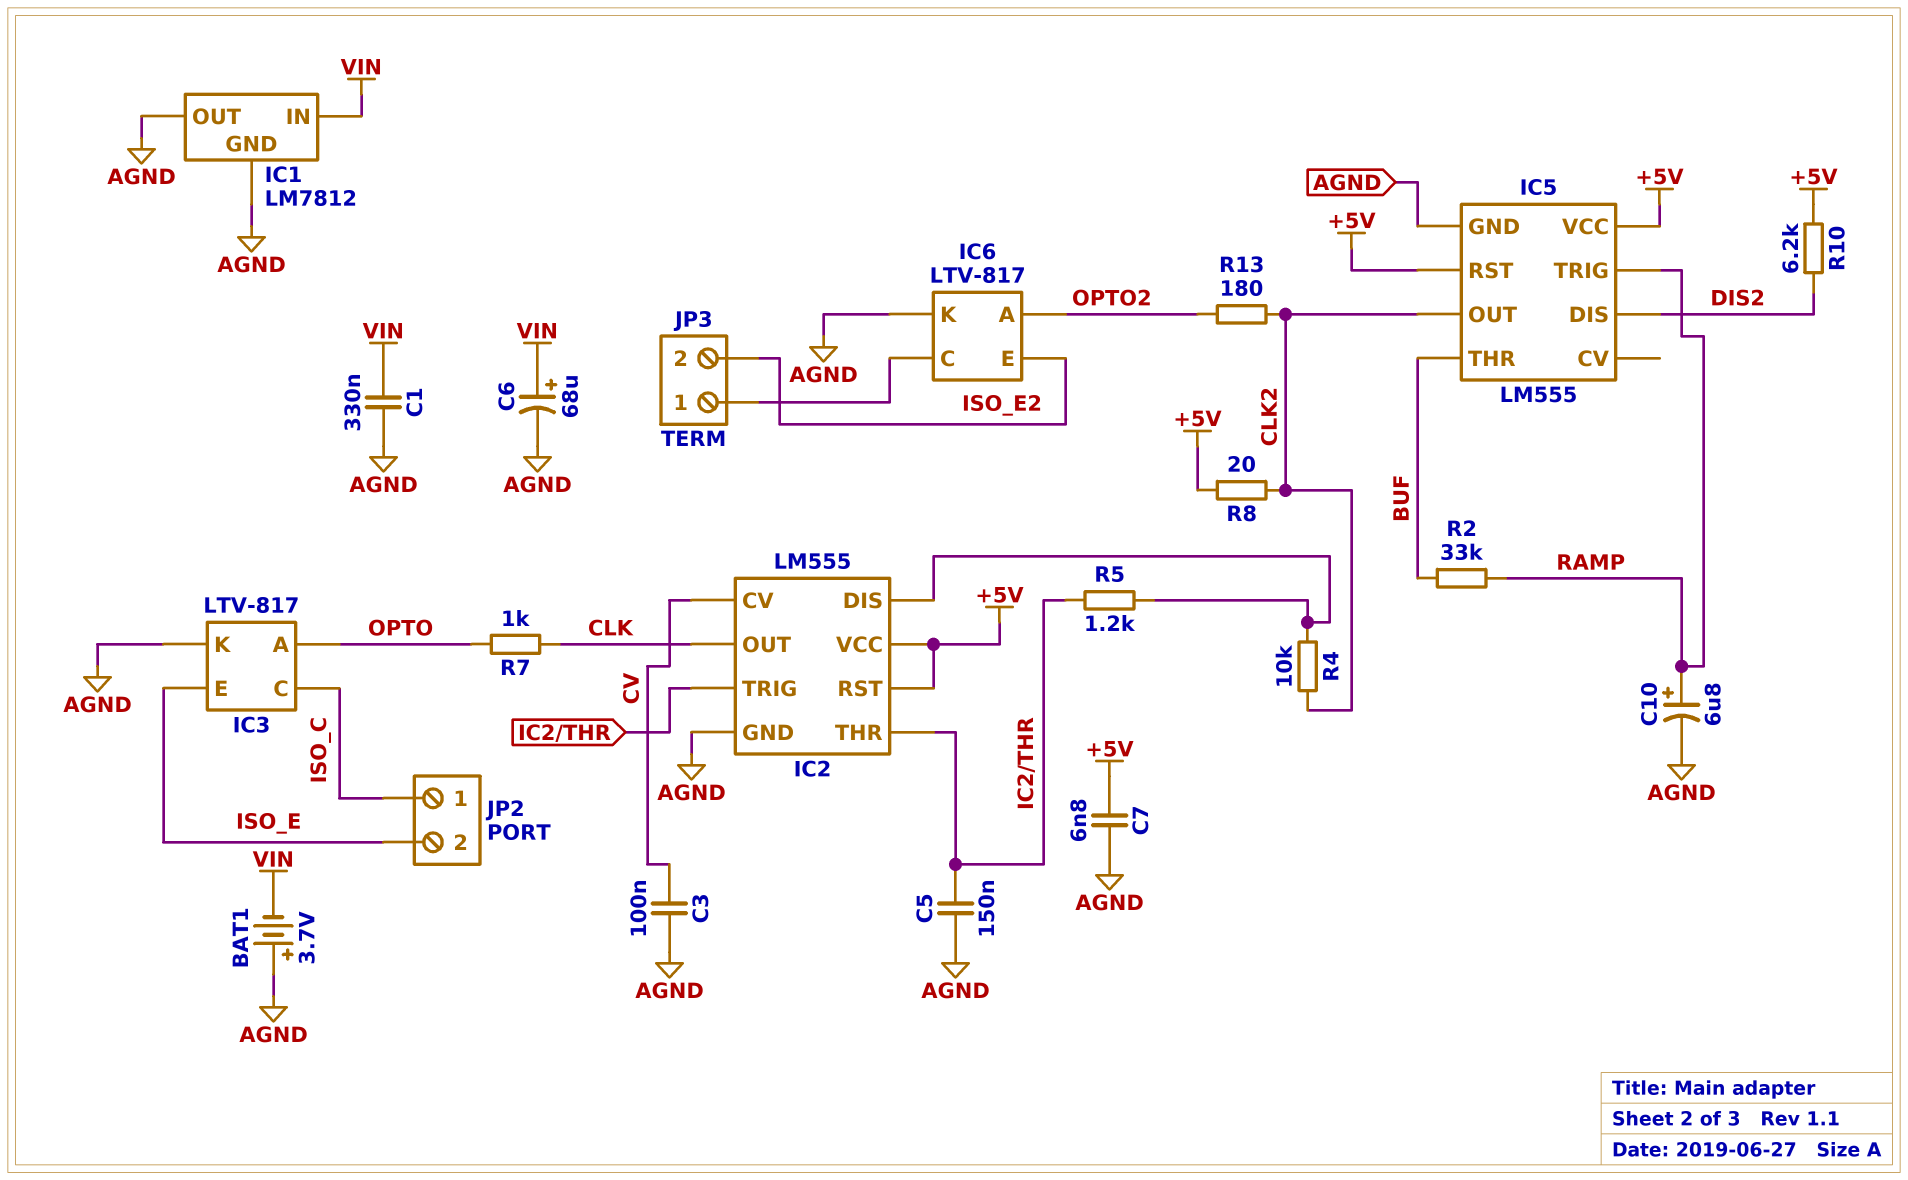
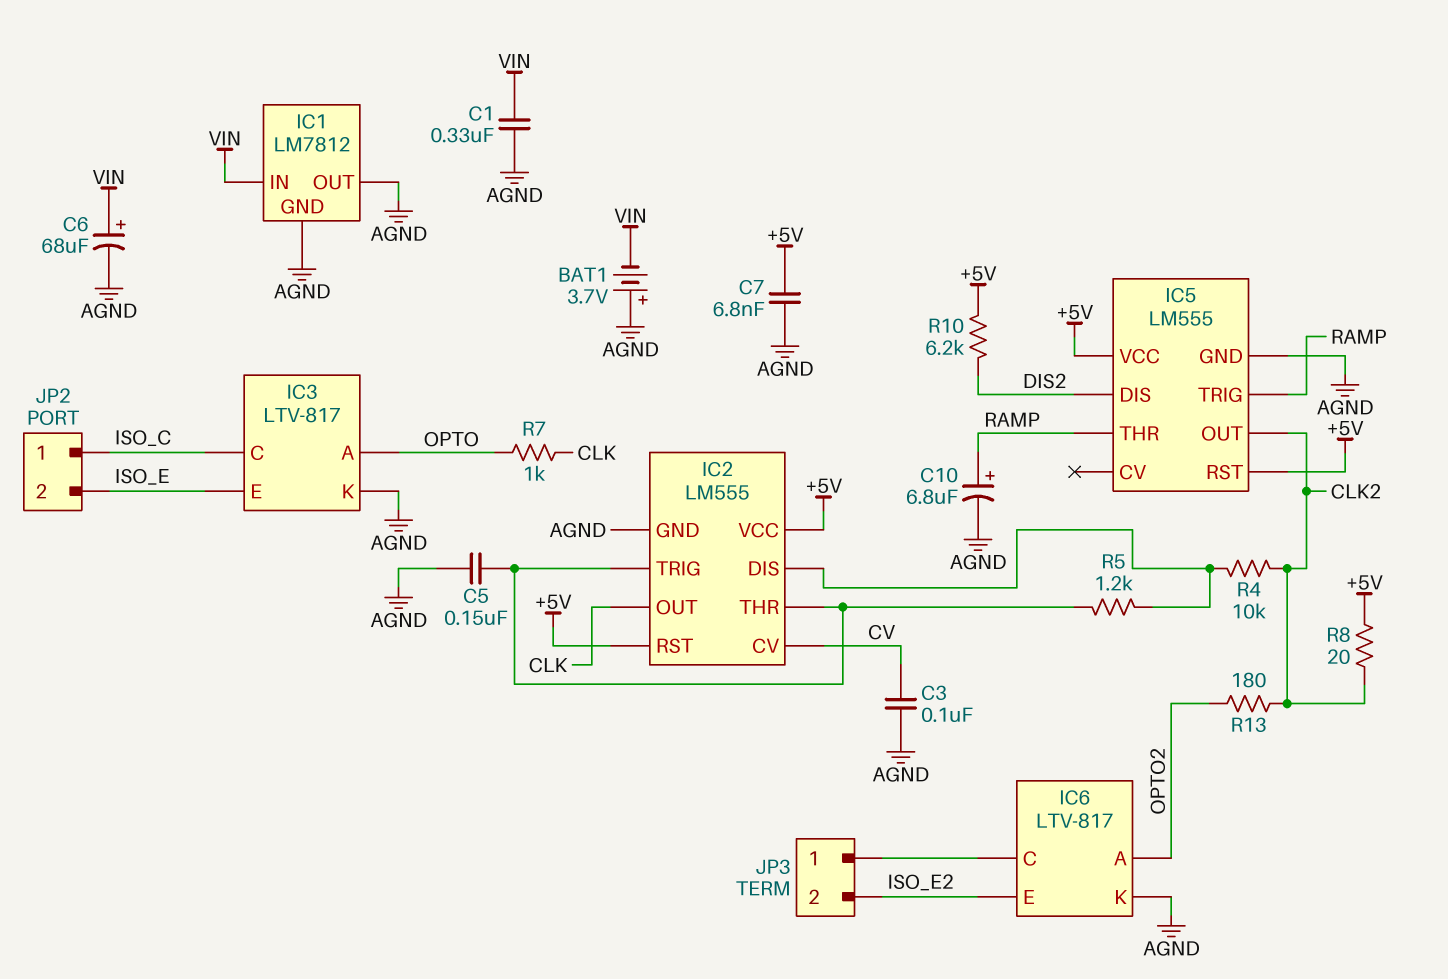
IC5 pin THR: BUF -> RAMP
R2: 33k (BUF, RAMP) -> none

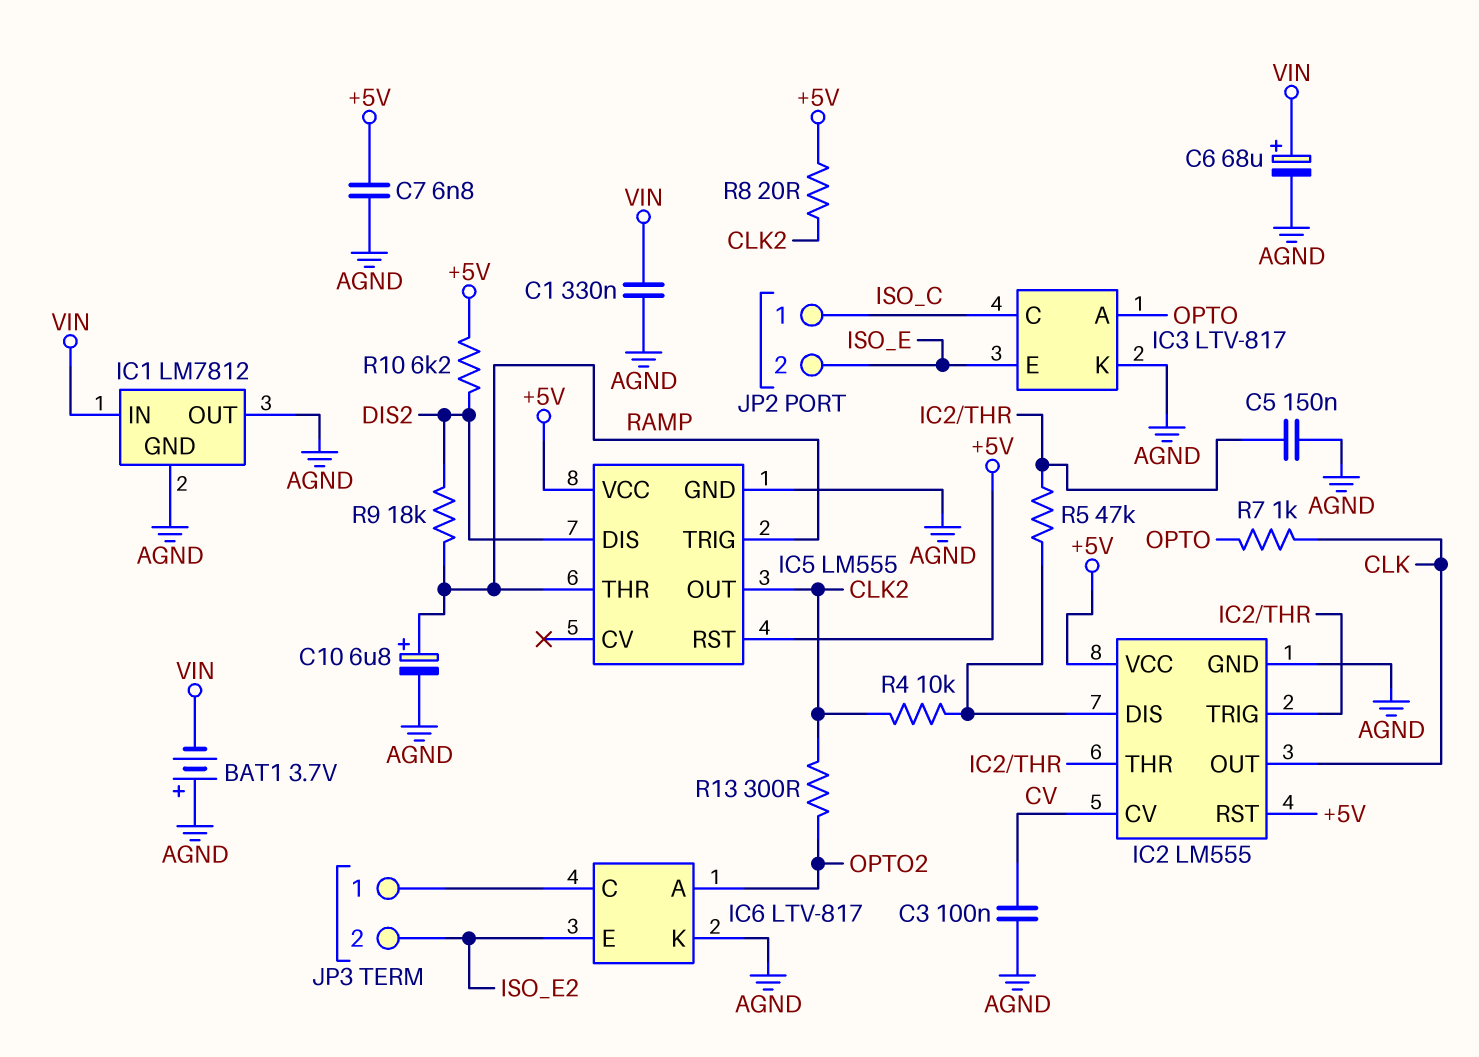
R5: 1.2k (IC2/DIS, IC2/THR) -> 47k (IC2/DIS, IC2/THR)
R9: none -> 18k (DIS2, RAMP)
R13: 180 (CLK2, OPTO2) -> 300 (CLK2, OPTO2)

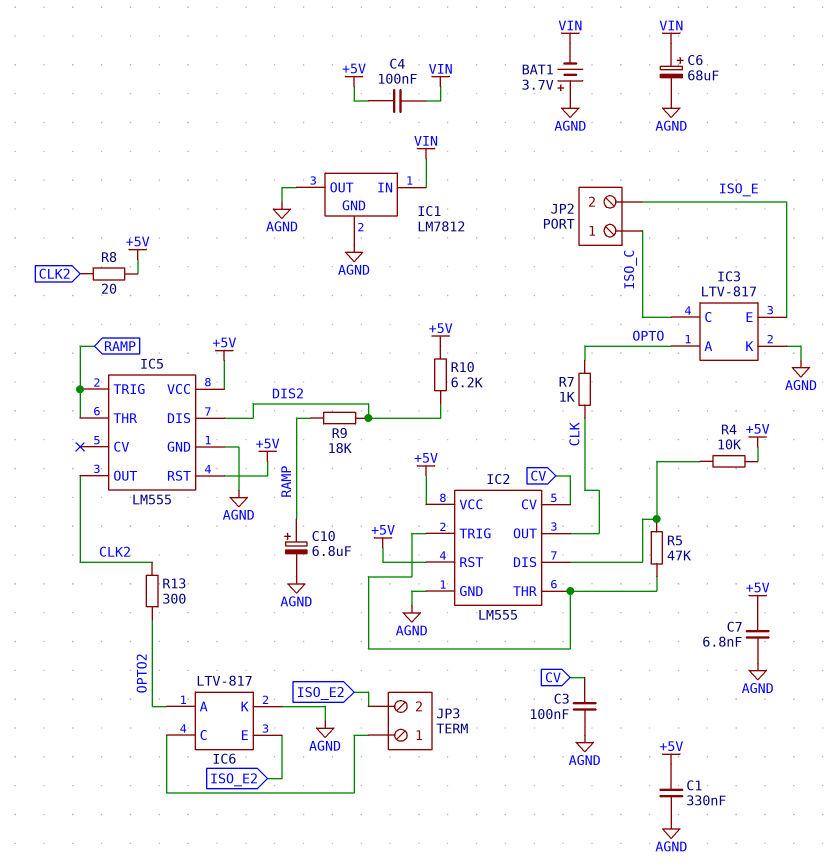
C1: 330nF (AGND, VIN) -> 330nF (+5V, AGND)
C4: none -> 100nF (+5V, VIN)
C5: 150nF (AGND, IC2/THR) -> none
R4: 10k (CLK2, IC2/DIS) -> 10k (+5V, IC2/DIS)

